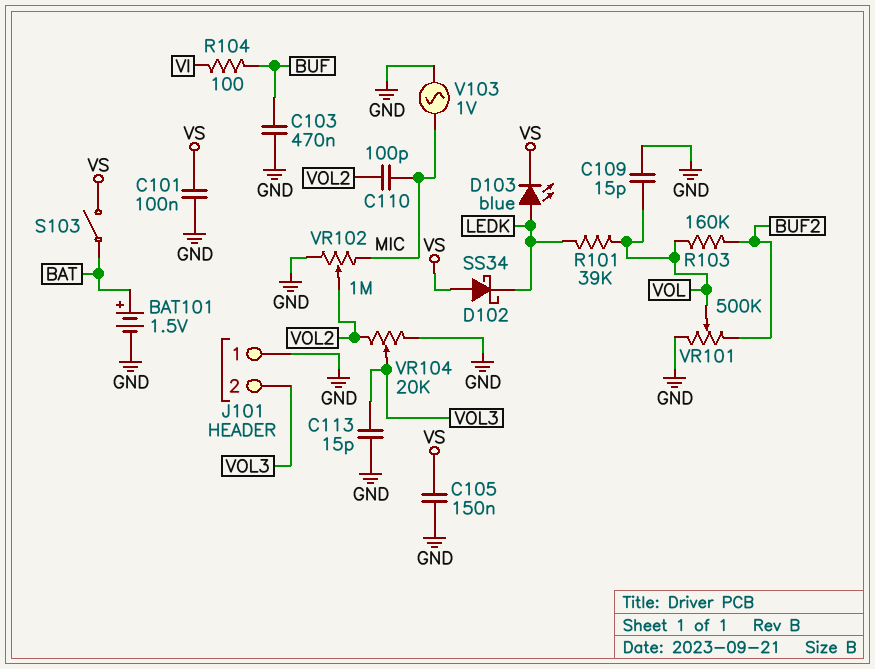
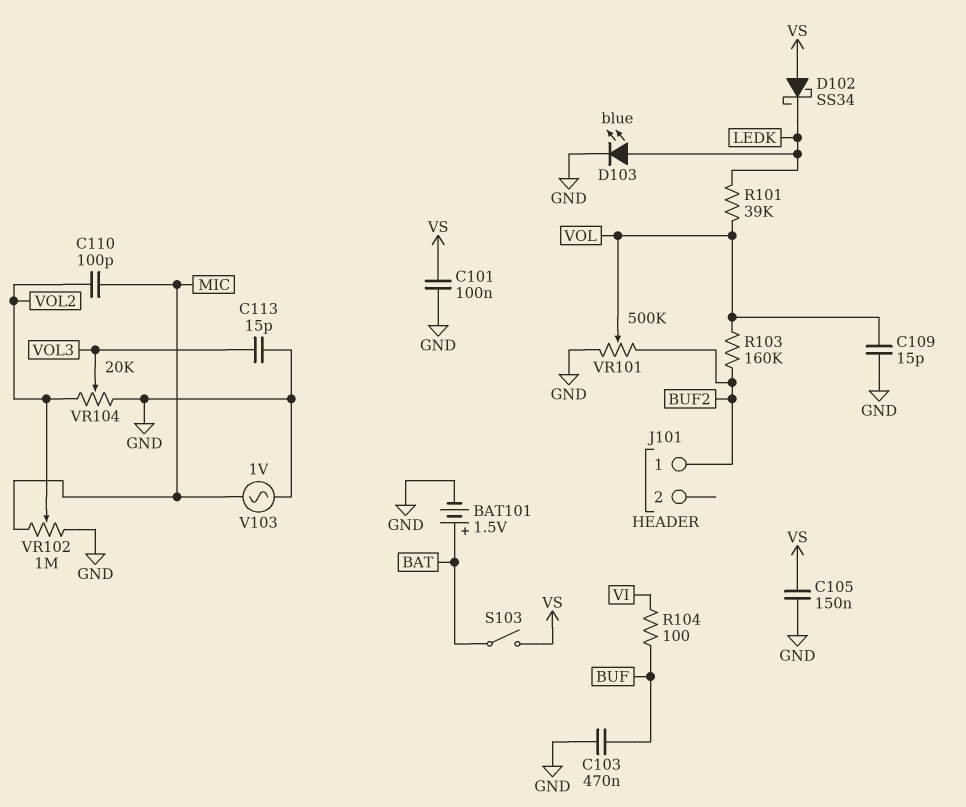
D103: LED blue (A LEDK, K VS) -> LED blue (A LEDK, K GND)
J101 pin 1: GND -> BUF2
J101 pin 2: VOL3 -> none

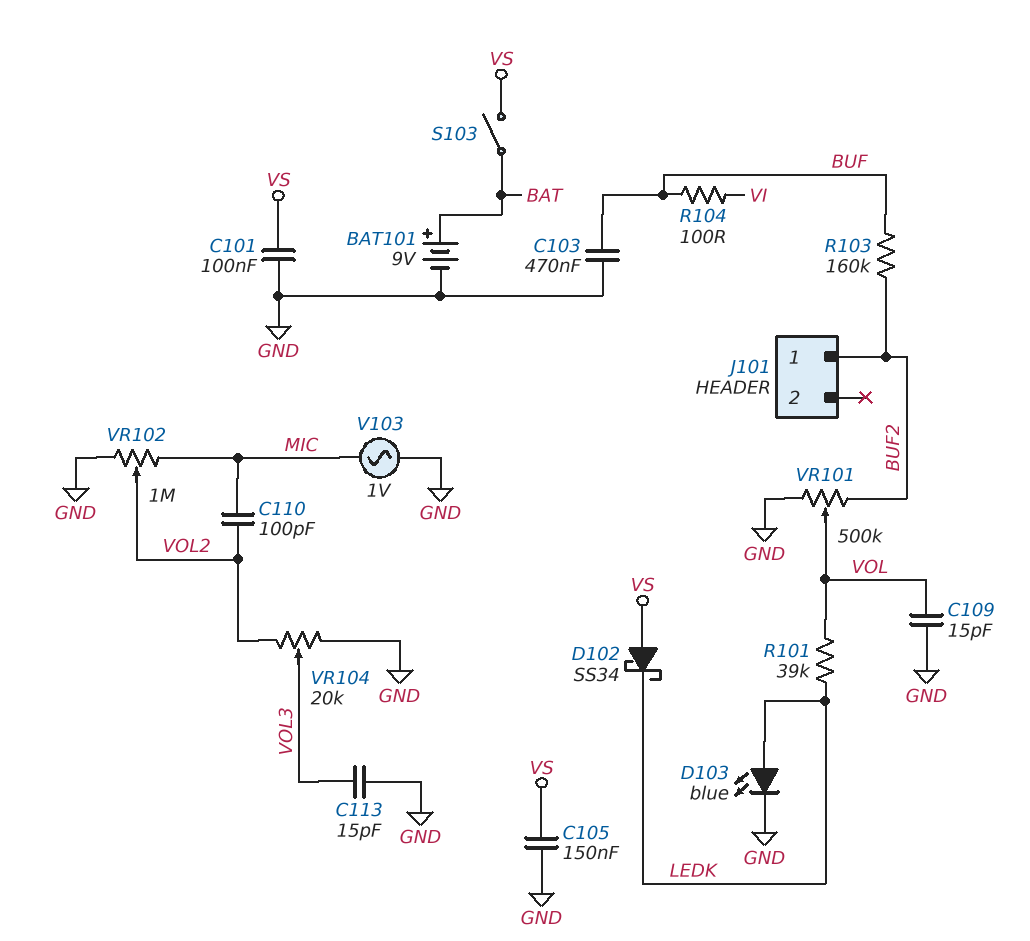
BAT101: 1.5V (plus BAT, minus GND) -> 9V (plus BAT, minus GND)
R103: 160k (BUF2, VOL) -> 160k (BUF, BUF2)

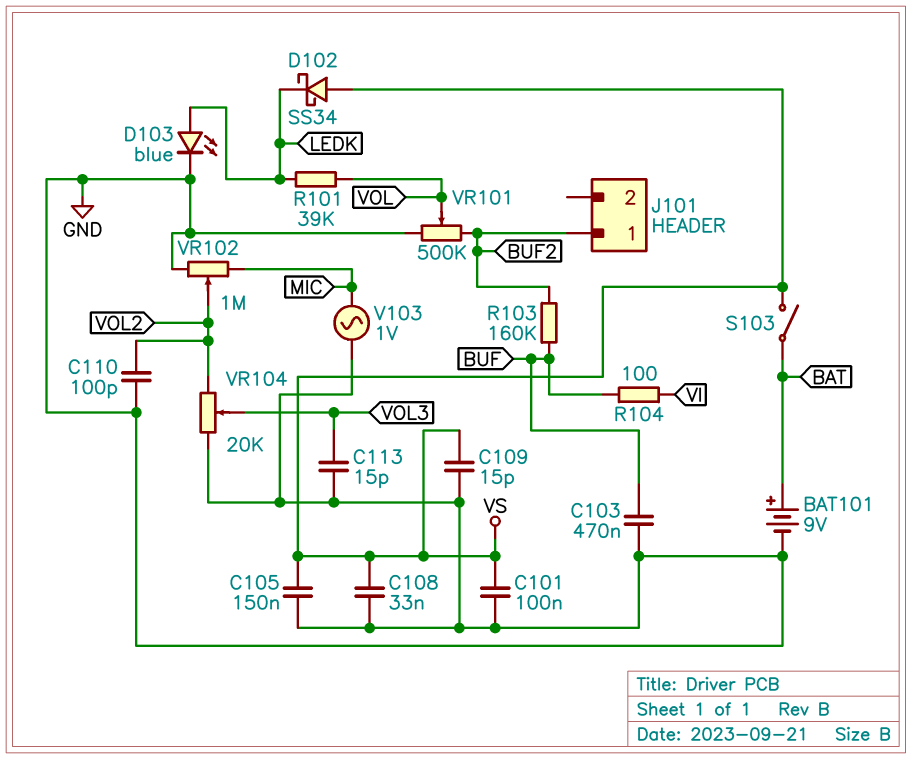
C108: none -> 33nF (GND, VS)
C109: 15pF (GND, VOL) -> 15pF (GND, VS)
C110: 100pF (MIC, VOL2) -> 100pF (GND, VOL2)

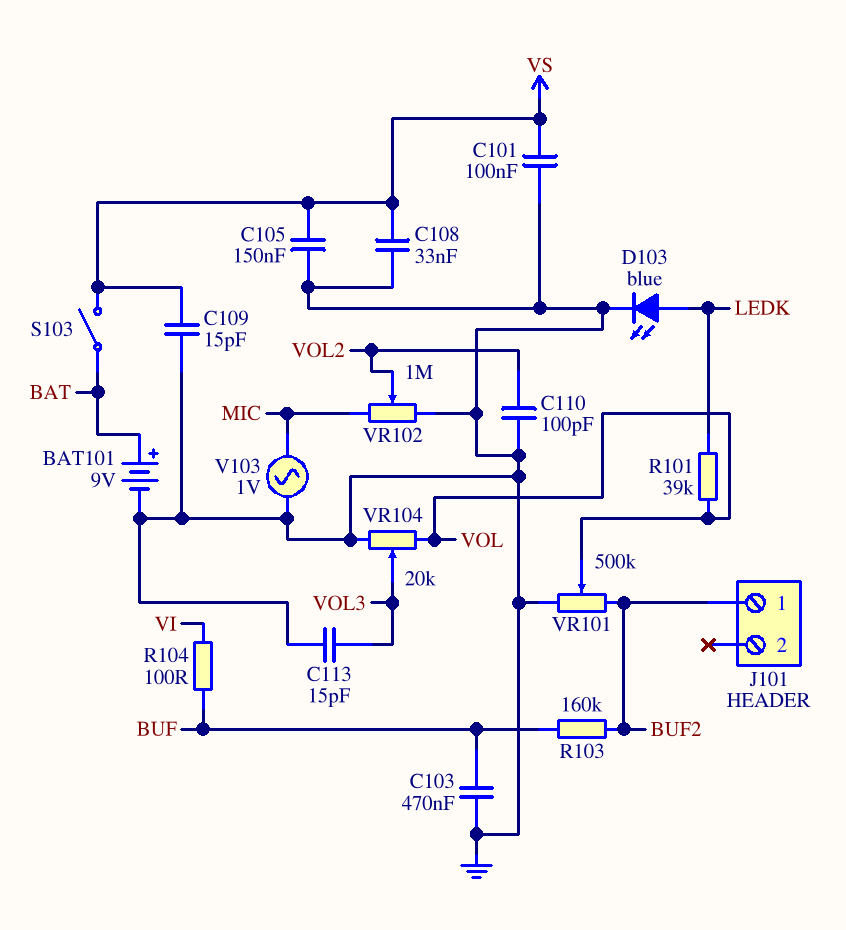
D102: schottky SS34 (A VS, K LEDK) -> none
VR104: 20k (GND, VOL2, wiper VOL3) -> 20k (GND, VOL, wiper VOL3)

